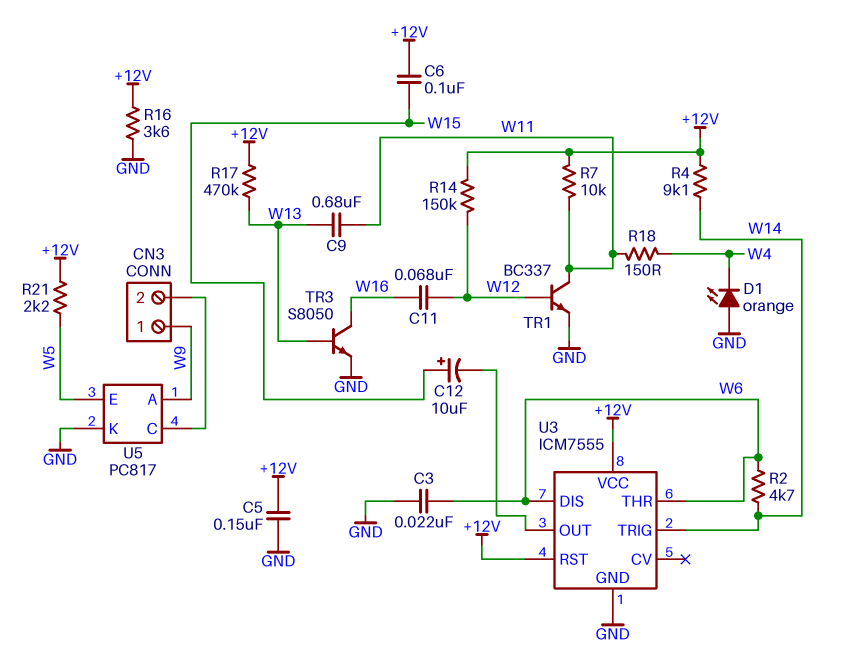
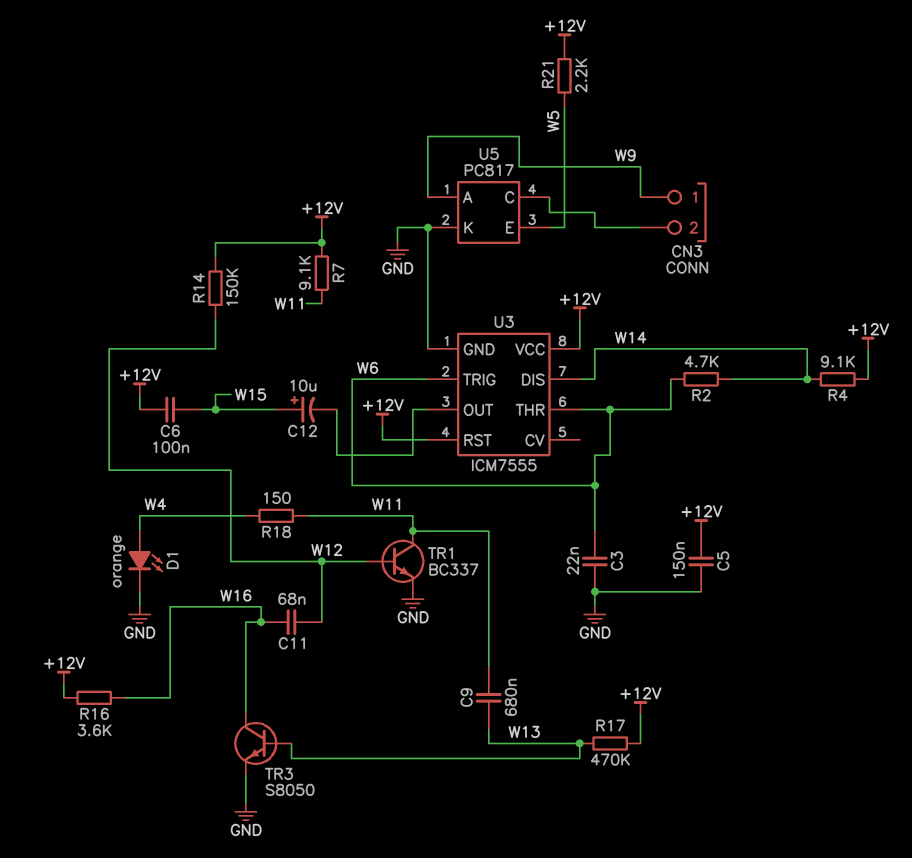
D1: LED orange (A GND, K W4) -> LED orange (A W4, K GND)
R7: 10k (+12V, W11) -> 9.1k (+12V, W11)
R16: 3.6k (+12V, GND) -> 3.6k (+12V, W16)
U3 pin DIS: W6 -> W14
U3 pin TRIG: W14 -> W6

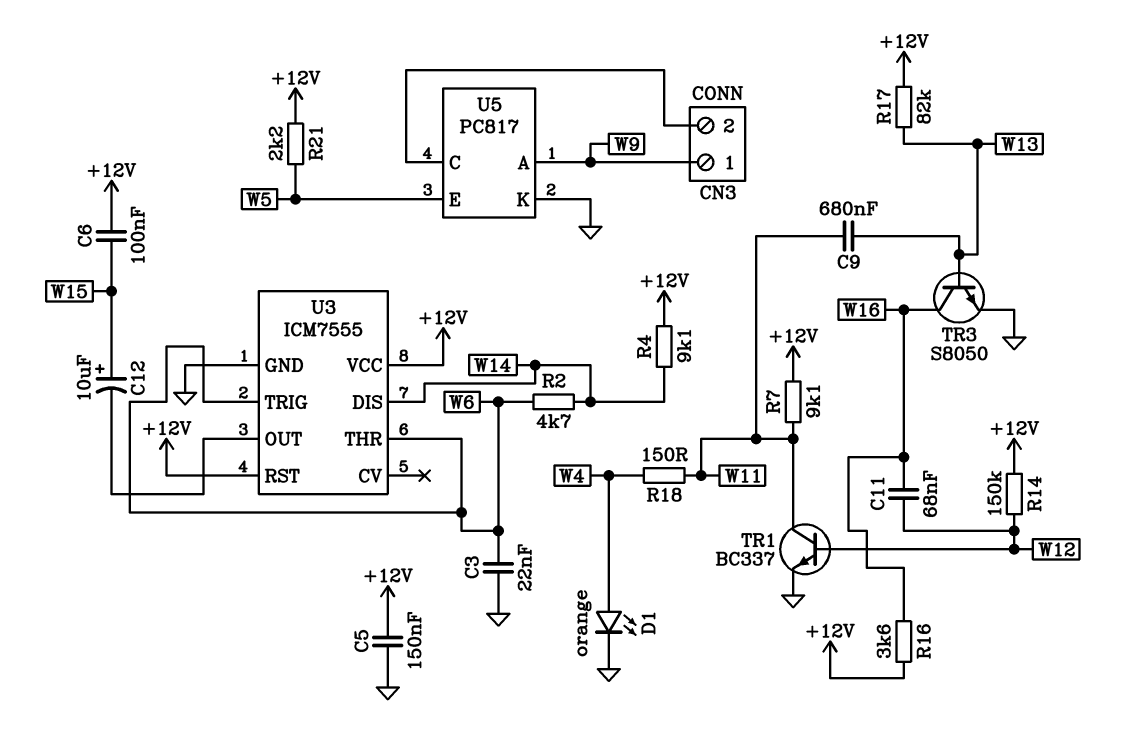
R17: 470k (+12V, W13) -> 82k (+12V, W13)

